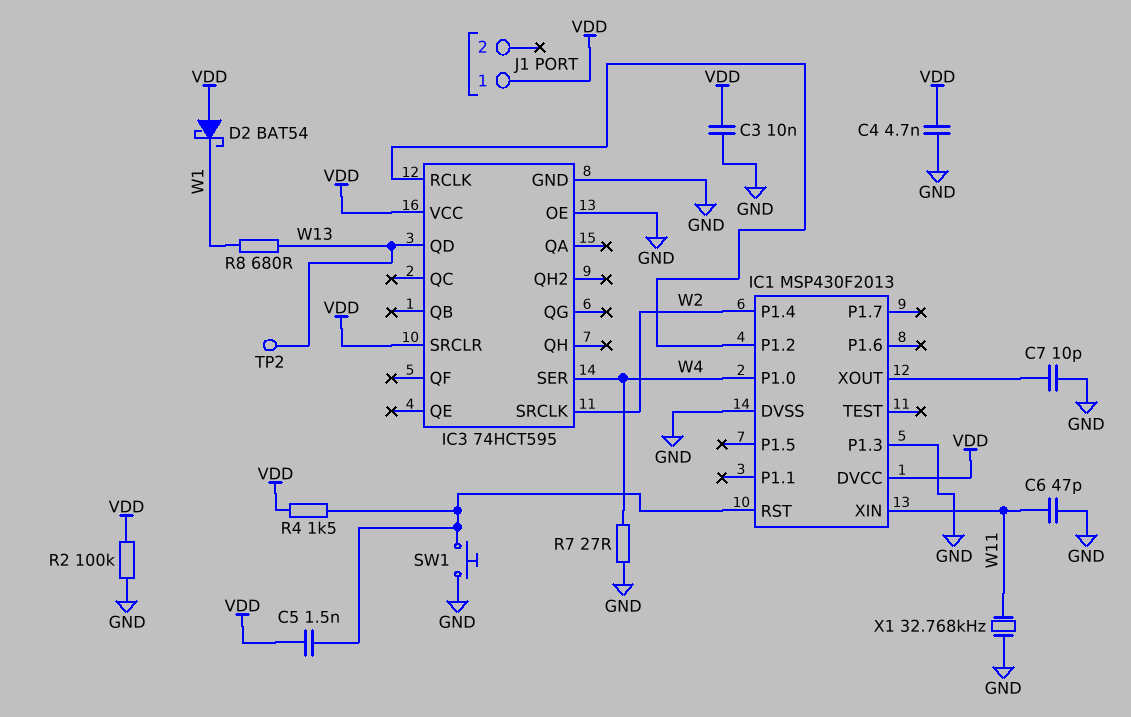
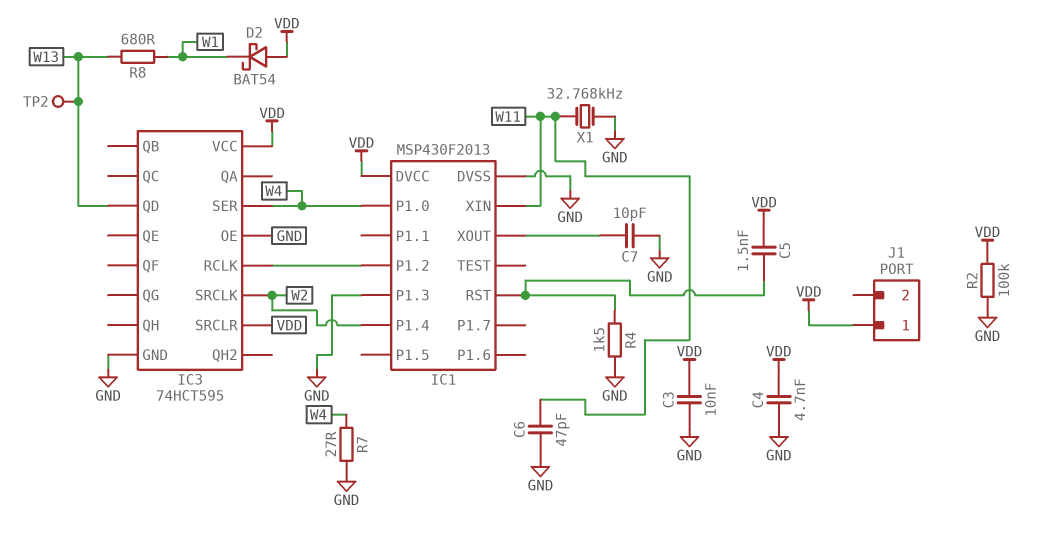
R4: 1.5k (IC1/RST, VDD) -> 1.5k (GND, IC1/RST)
SW1: button (GND, IC1/RST) -> none

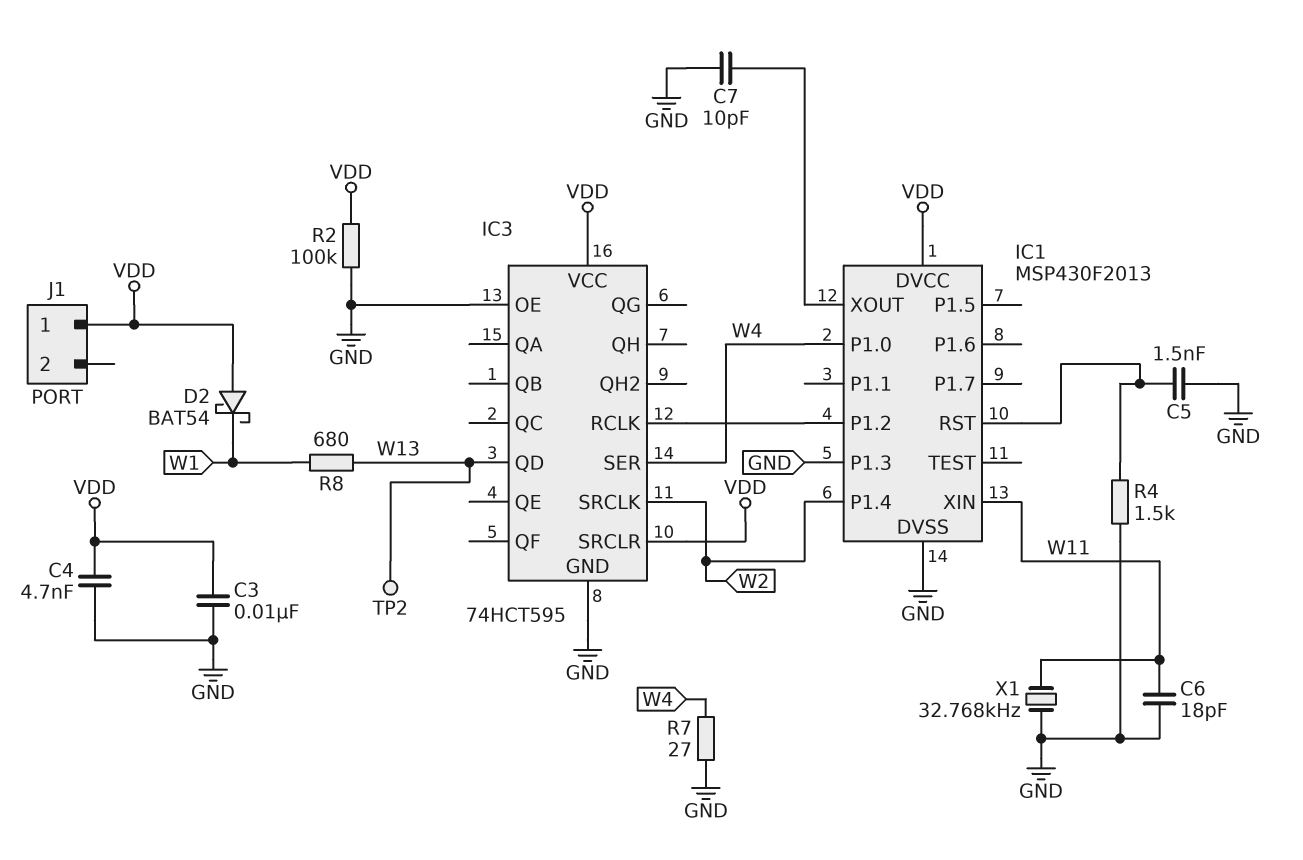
C5: 1.5nF (IC1/RST, VDD) -> 1.5nF (GND, IC1/RST)
C6: 47pF (GND, W11) -> 18pF (GND, W11)

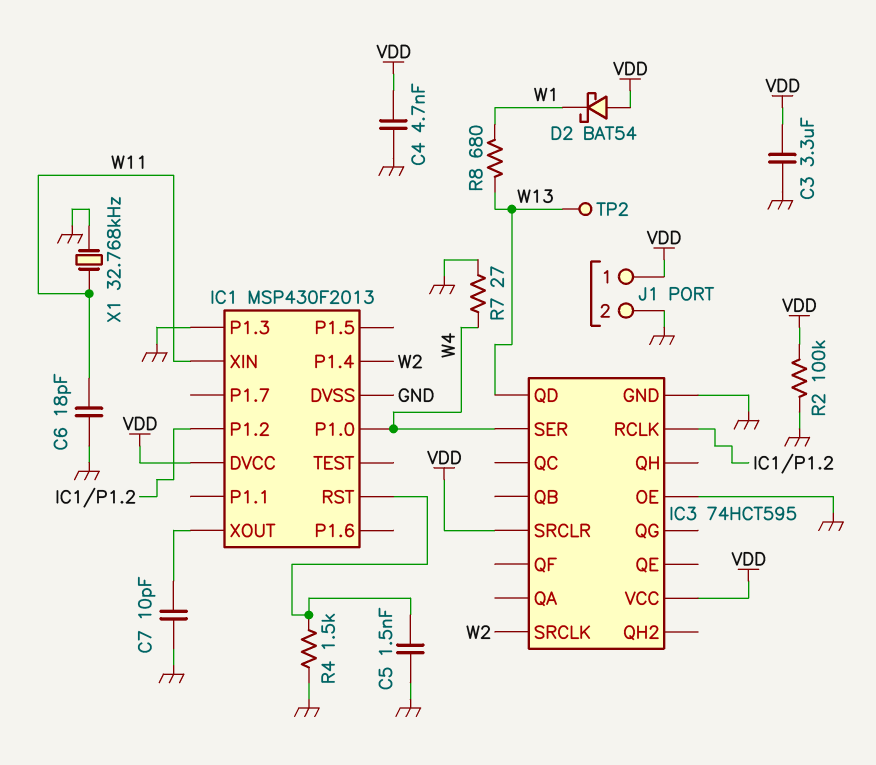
C3: 10nF (GND, VDD) -> 3.3uF (GND, VDD)
J1 pin 2: none -> GND

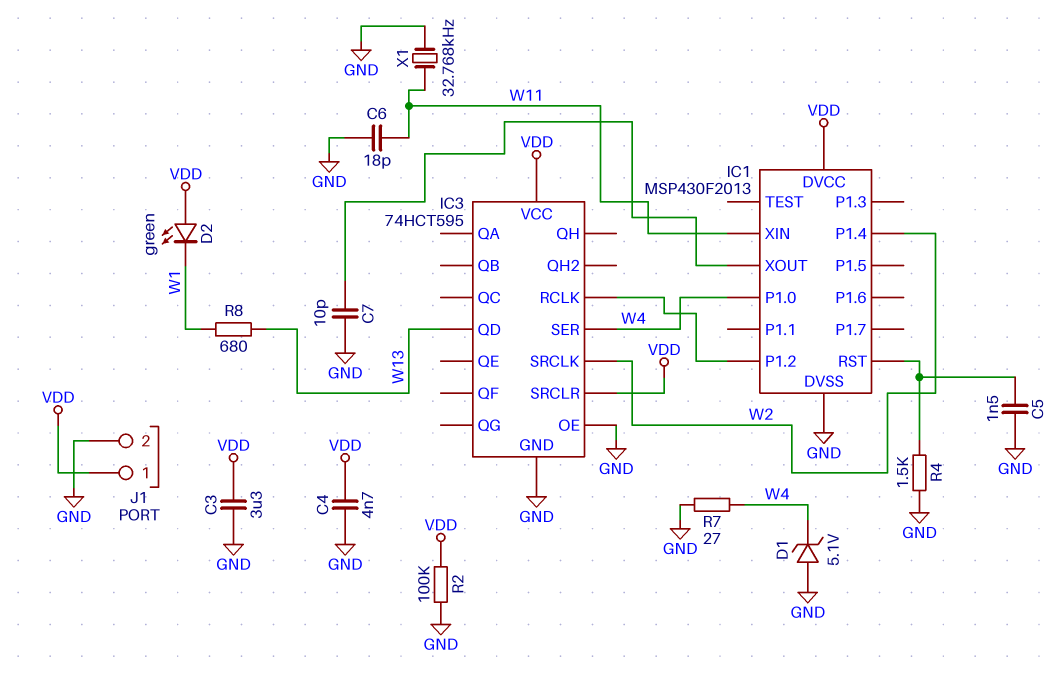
D1: none -> zener 5.1V (A GND, K W4)
D2: schottky BAT54 (A VDD, K W1) -> LED green (A VDD, K W1)
IC1 pin P1.3: GND -> none
TP2: test point (W13) -> none

